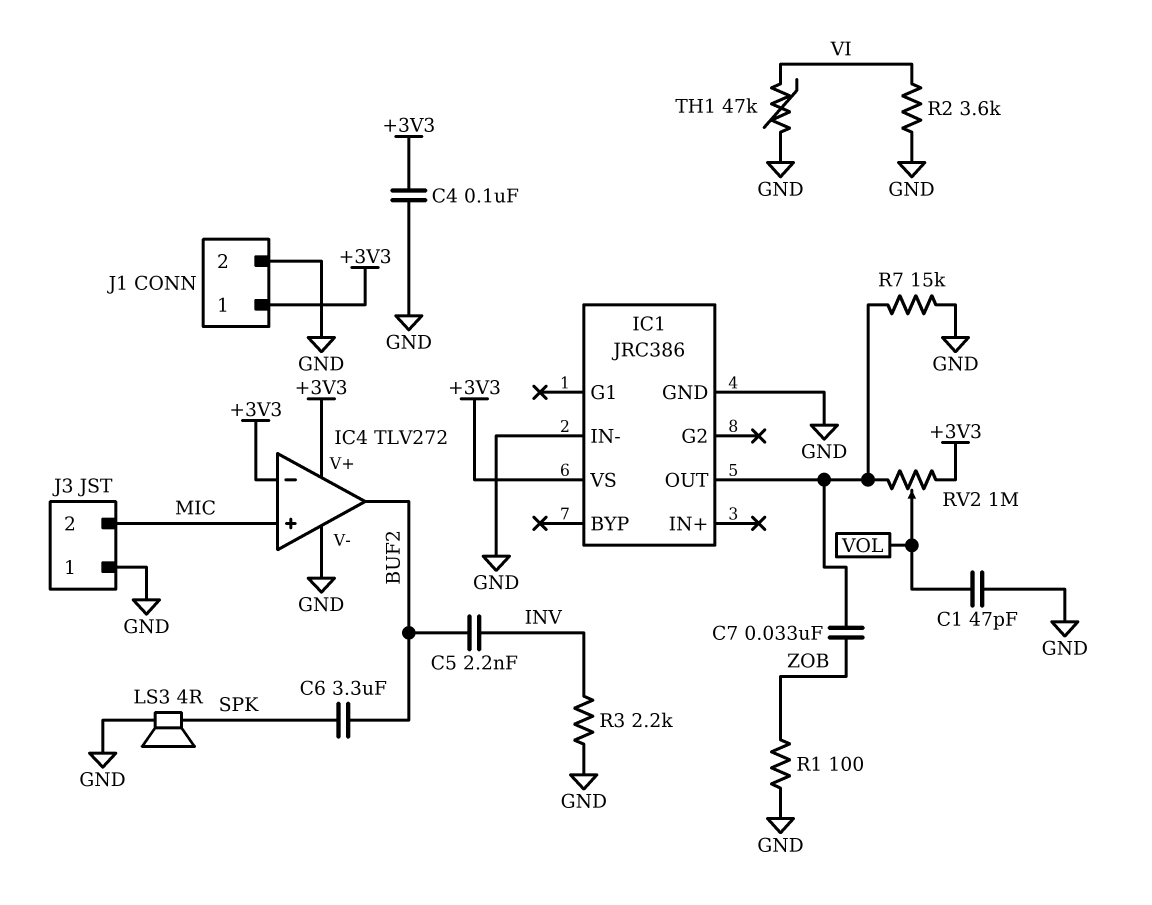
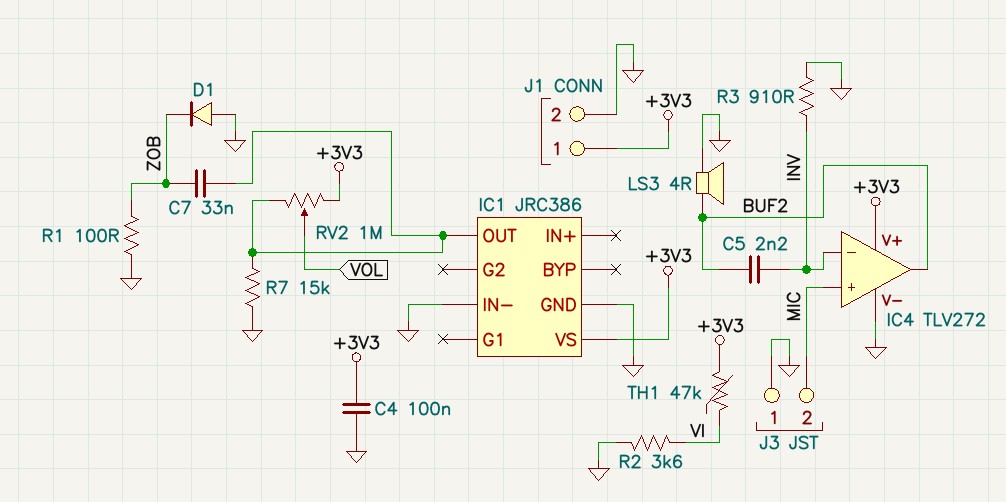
C1: 47pF (GND, VOL) -> none
C6: 3.3uF (BUF2, SPK) -> none
D1: none -> diode (A GND, K ZOB)
IC4 pin in-: +3V3 -> INV
LS3: speaker 4R (GND, SPK) -> speaker 4R (BUF2, GND)
R3: 2.2k (GND, INV) -> 910 (GND, INV)
TH1: 47k (GND, VI) -> 47k (+3V3, VI)

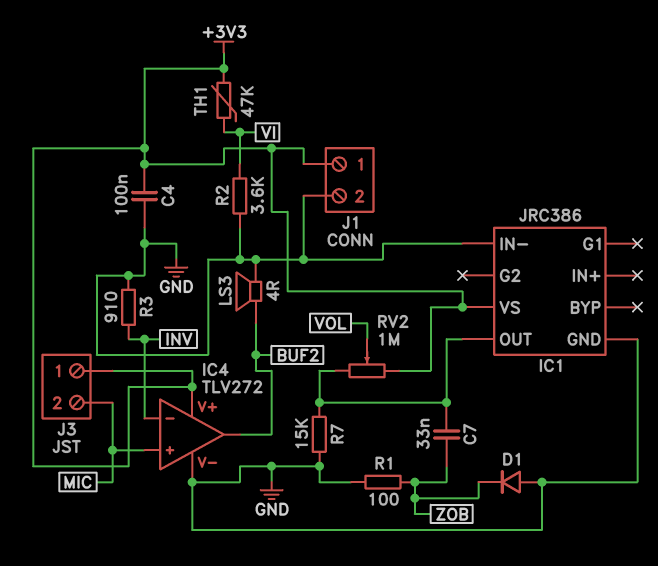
C5: 2.2nF (BUF2, INV) -> none
J3 pin 1: GND -> +3V3

